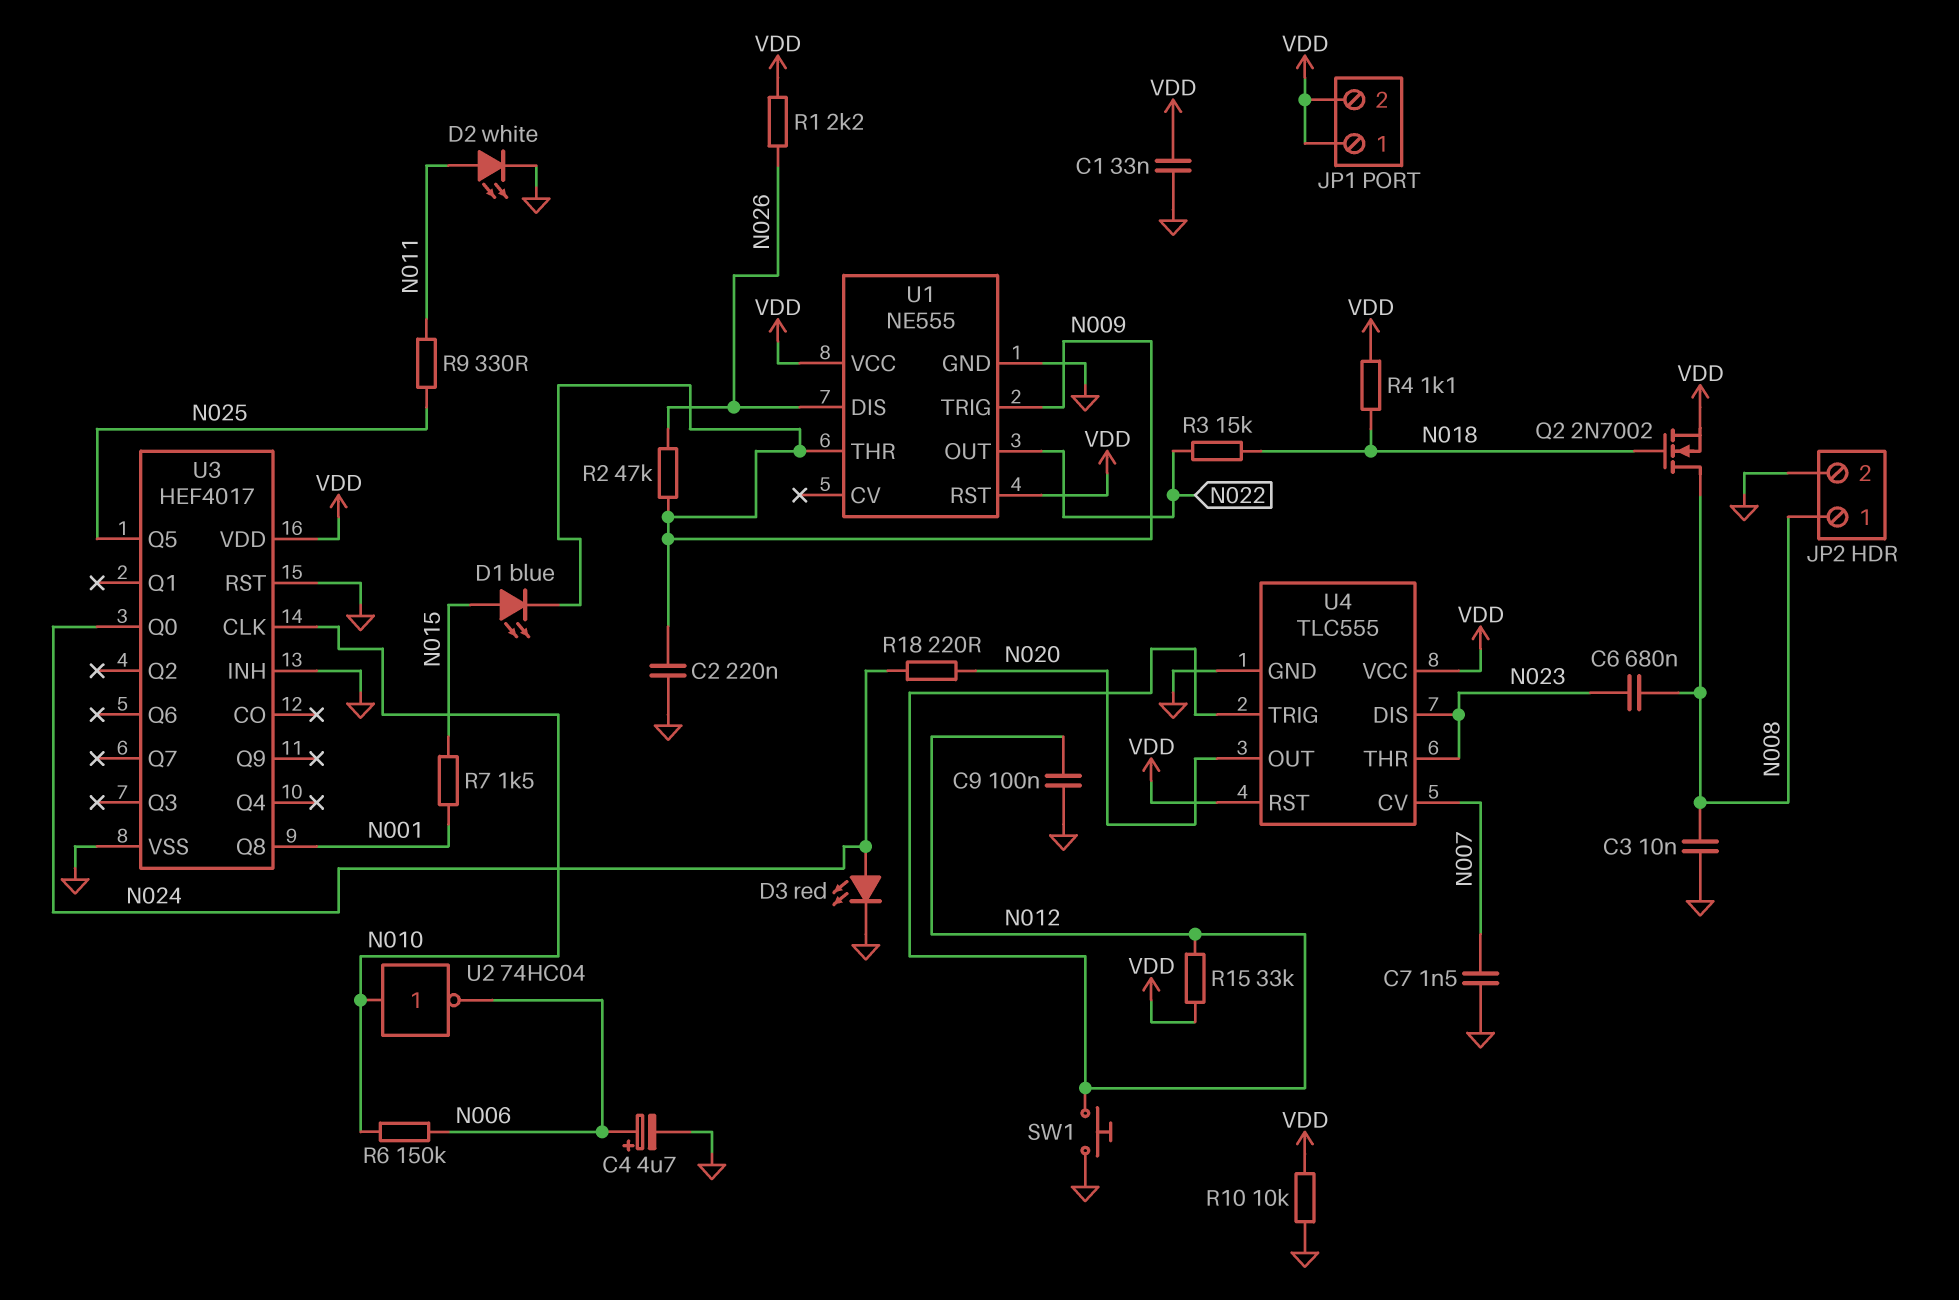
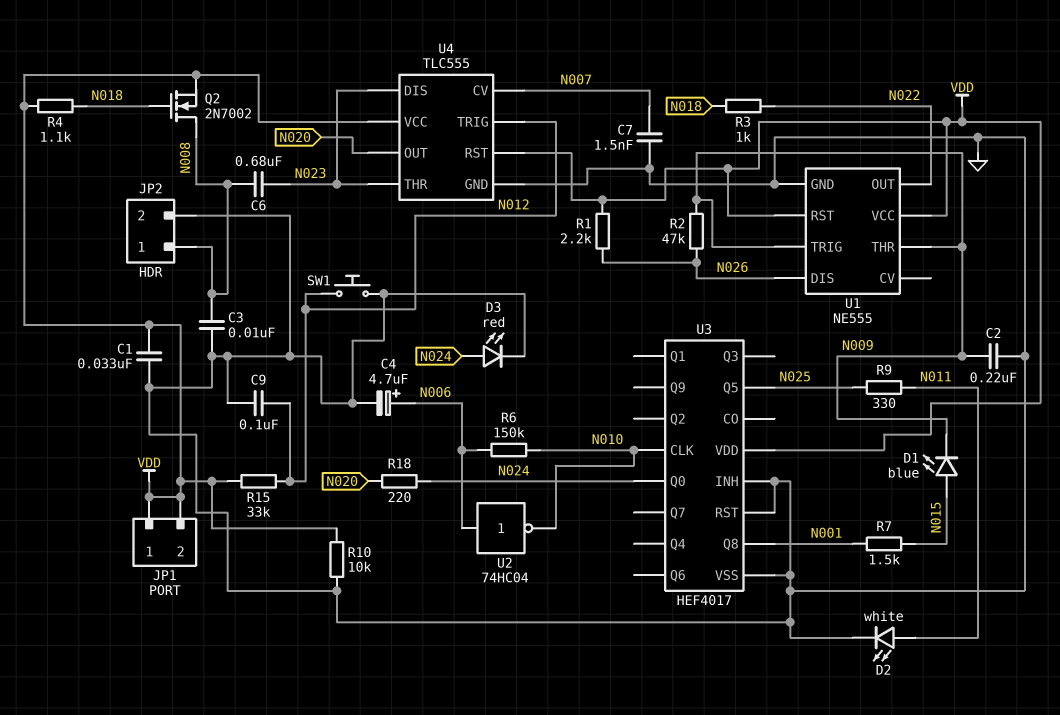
R3: 15k (N018, N022) -> 1k (N018, N022)
U2: NOT 74HC04 (in N010, out N006) -> NOT 74HC04 (in N006, out N010)

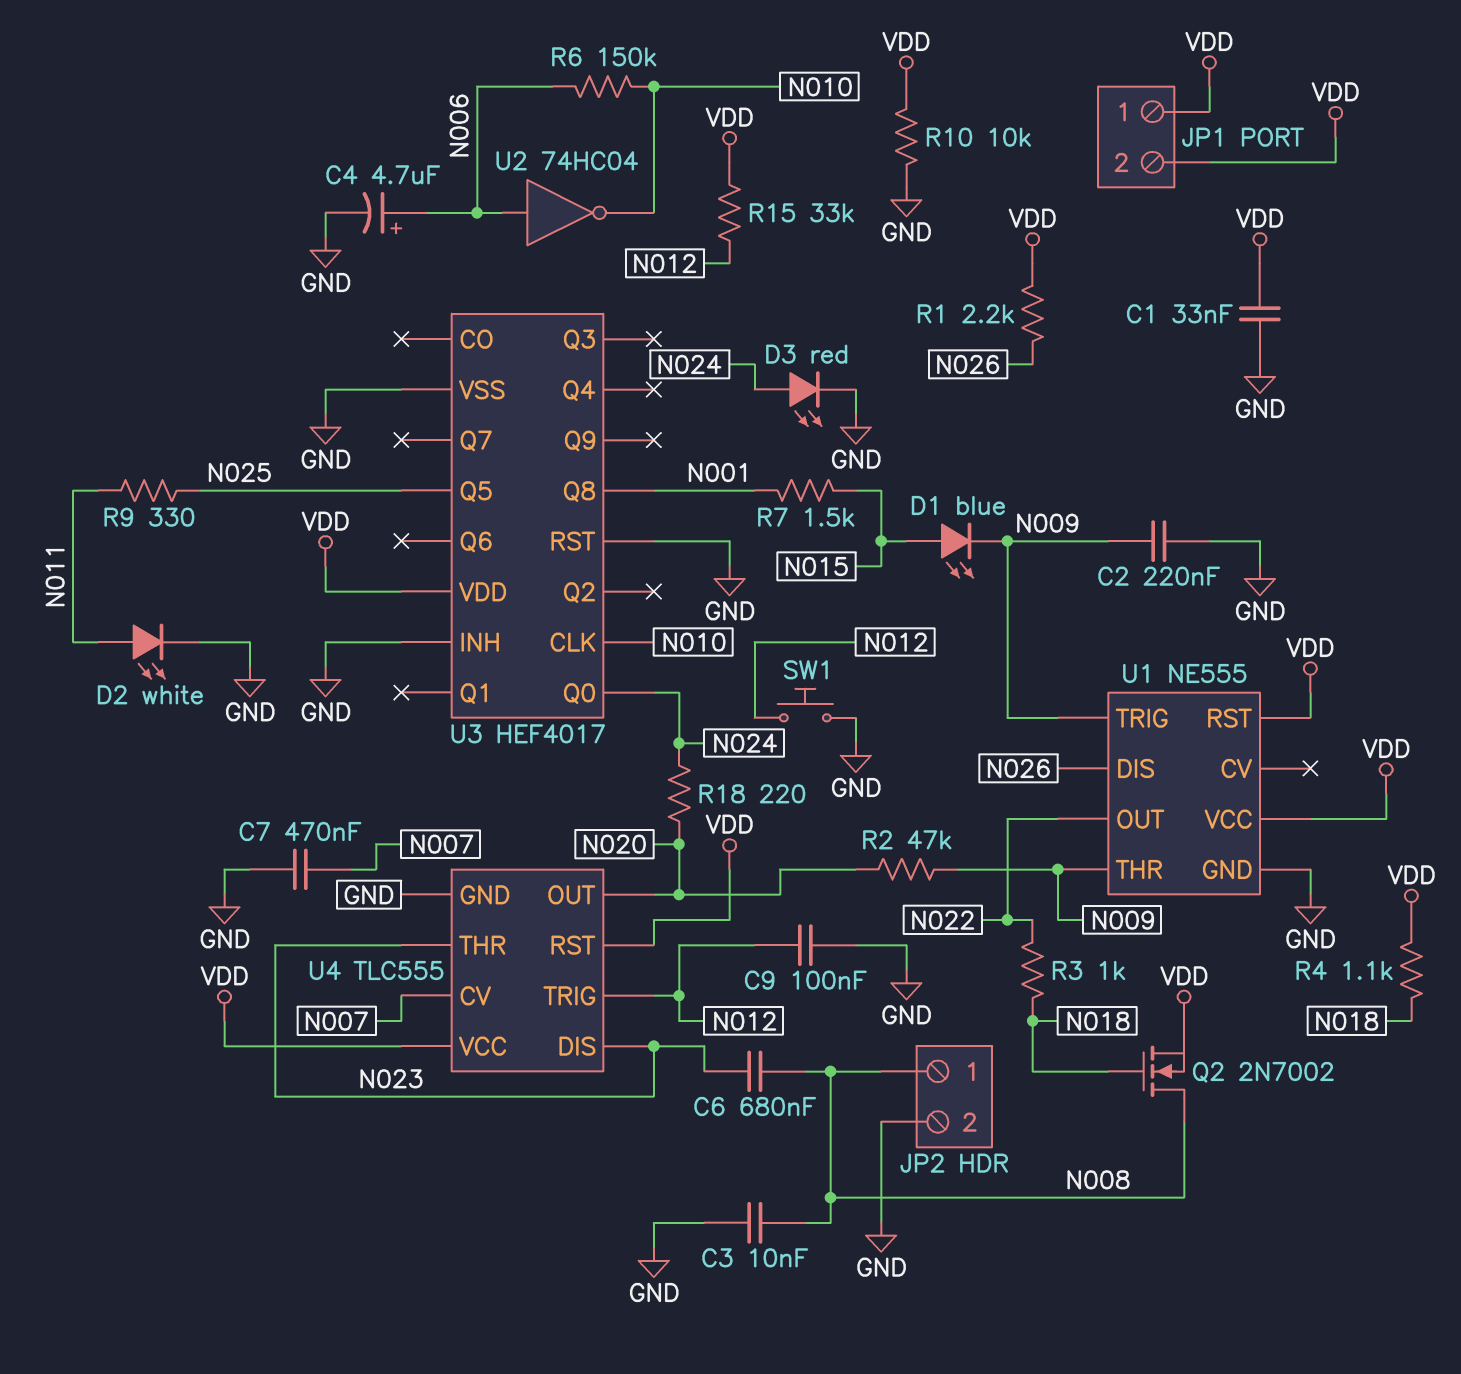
C7: 1.5nF (GND, N007) -> 470nF (GND, N007)
R2: 47k (N009, N026) -> 47k (N009, N020)

